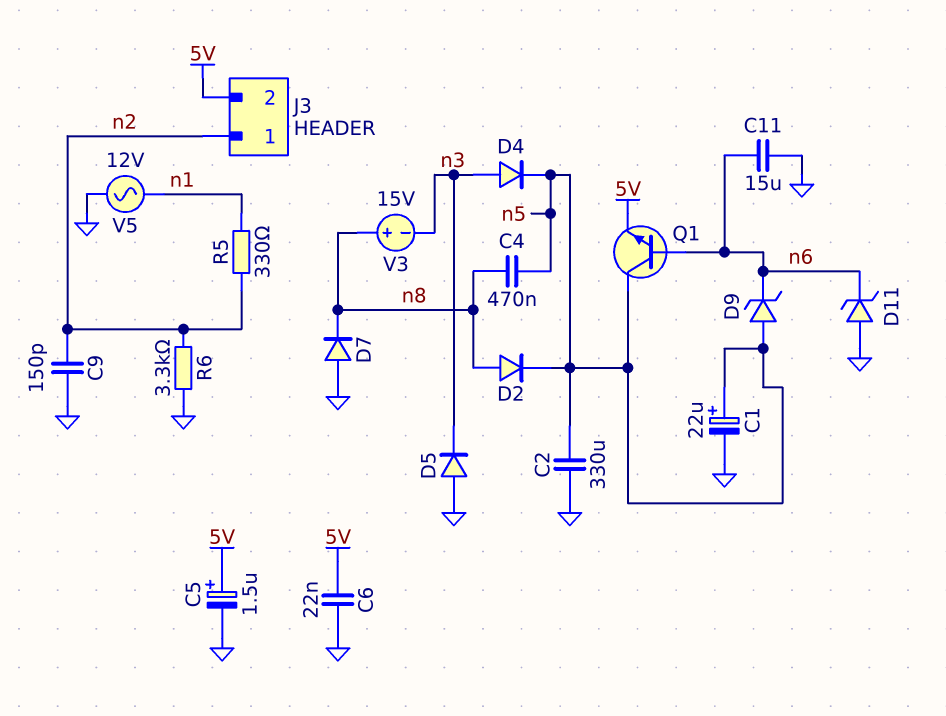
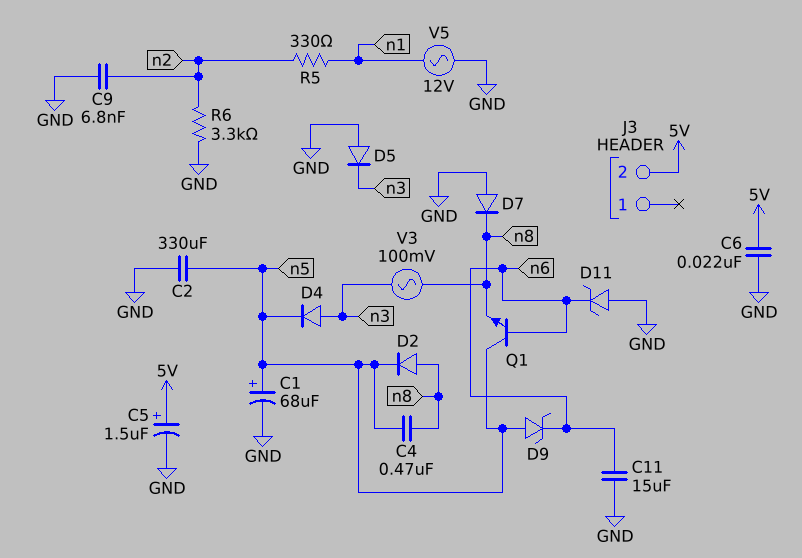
C1: 22uF (plus n5, minus GND) -> 68uF (plus n5, minus GND)
C9: 150pF (GND, n2) -> 6.8nF (GND, n2)
J3 pin 1: n2 -> none
Q1: NPN (B n6, C n5, E 5V) -> NPN (B n6, C n5, E n8)
V3: 15V (plus n8, minus n3) -> AC 100mV (n3, n8)

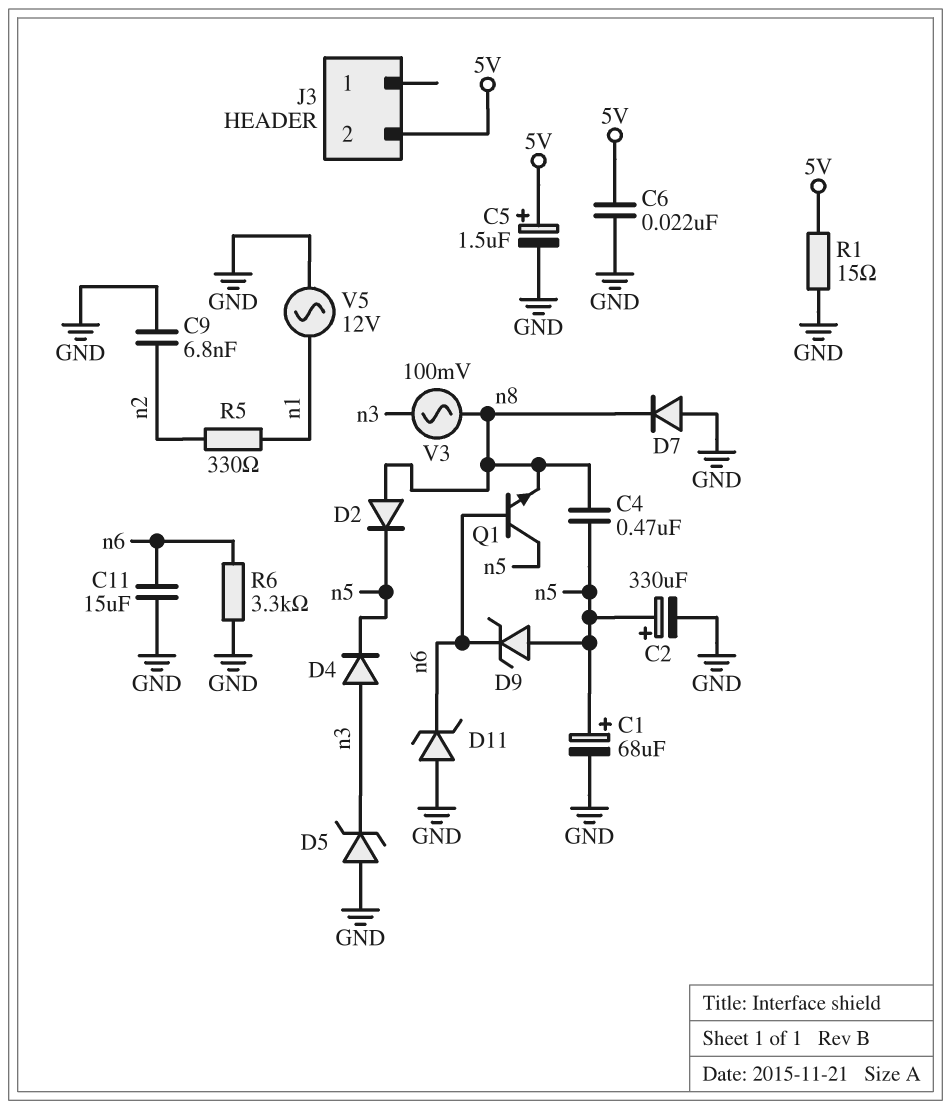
C2: 330uF (GND, n5) -> 330uF (plus n5, minus GND)
D5: diode (A GND, K n3) -> zener (A GND, K n3)
R1: none -> 15 (5V, GND)
R6: 3.3k (GND, n2) -> 3.3k (GND, n6)

